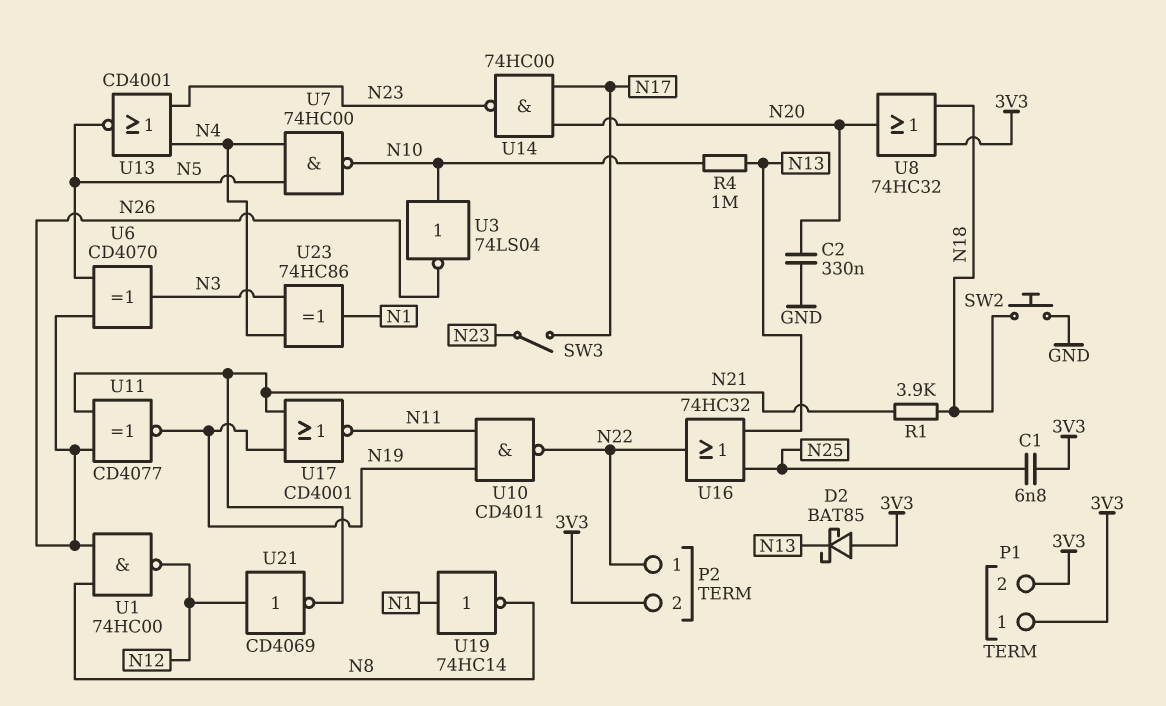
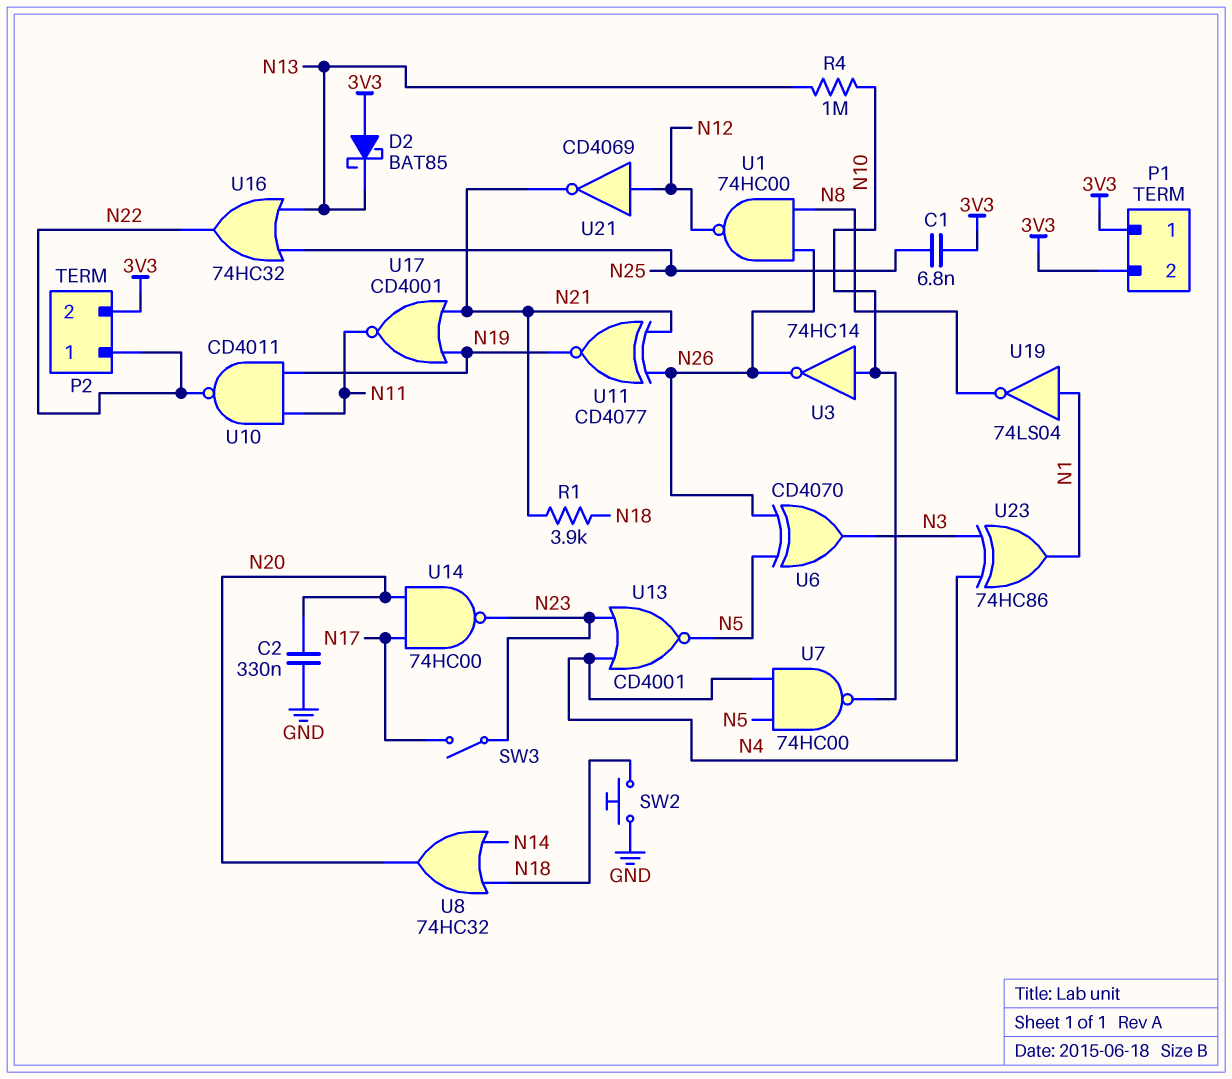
U3: NOT 74LS04 (in N10, out N26) -> NOT 74HC14 (in N10, out N26)
U8: OR 74HC32 (in 3V3, in N18, out N20) -> OR 74HC32 (in N14, in N18, out N20)
U19: NOT 74HC14 (in N1, out N8) -> NOT 74LS04 (in N1, out N8)

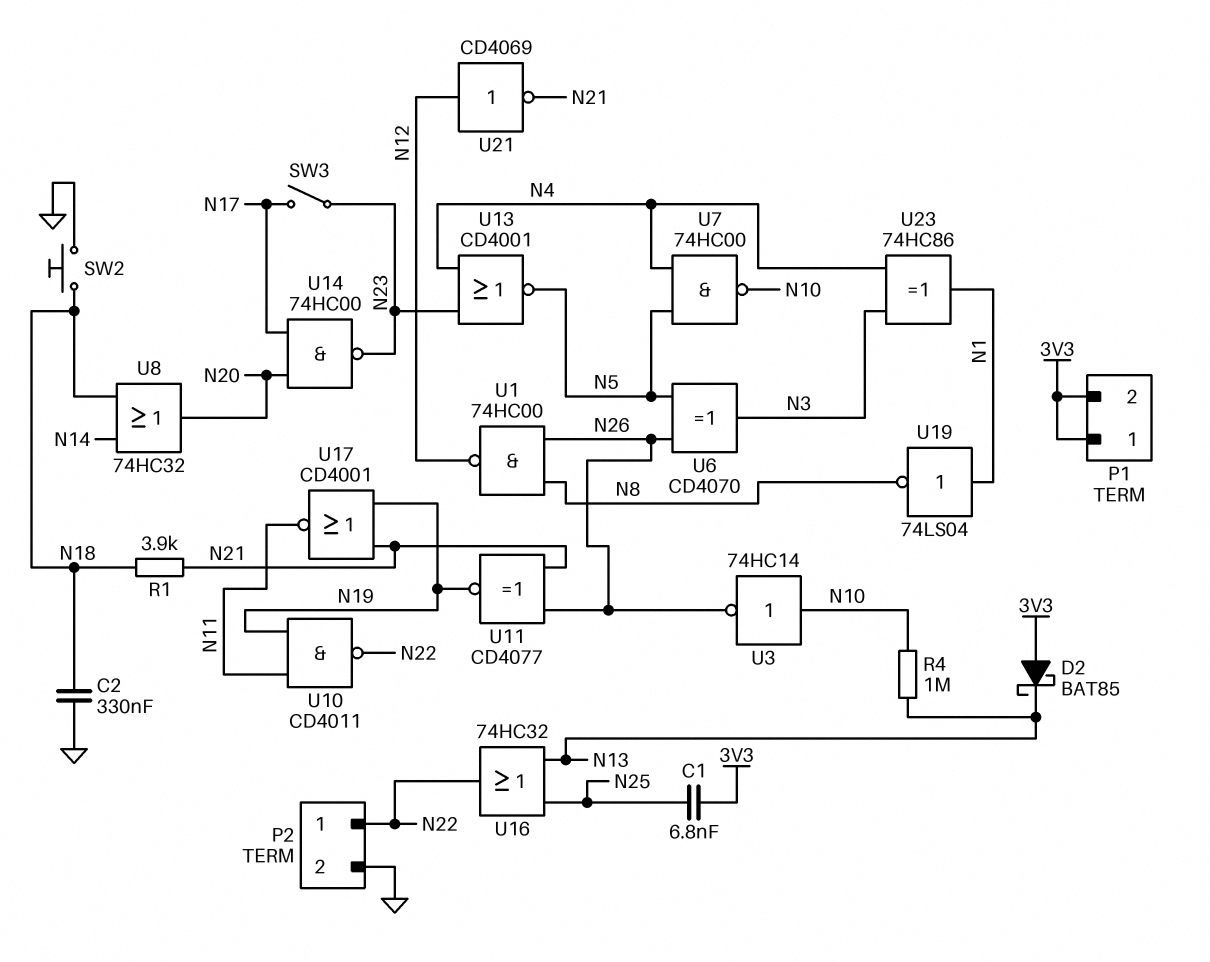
C2: 330nF (GND, N20) -> 330nF (GND, N18)
P2 pin 2: 3V3 -> GND

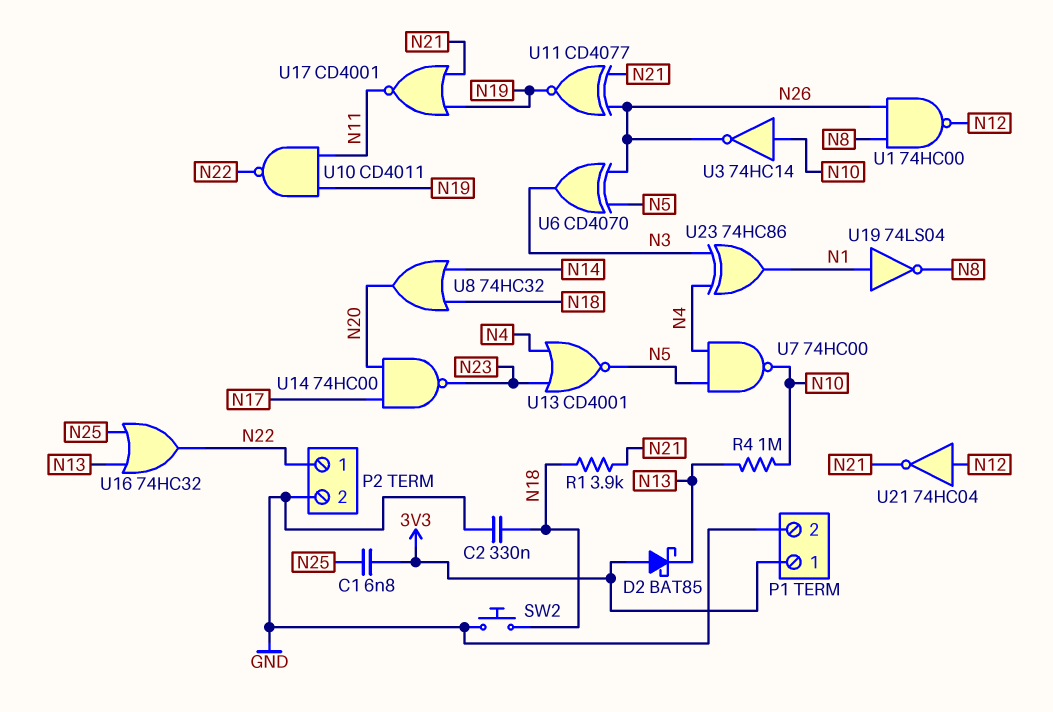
P1 pin 2: 3V3 -> GND
SW3: switch (N17, N23) -> none
U21: NOT CD4069 (in N12, out N21) -> NOT 74HC04 (in N12, out N21)

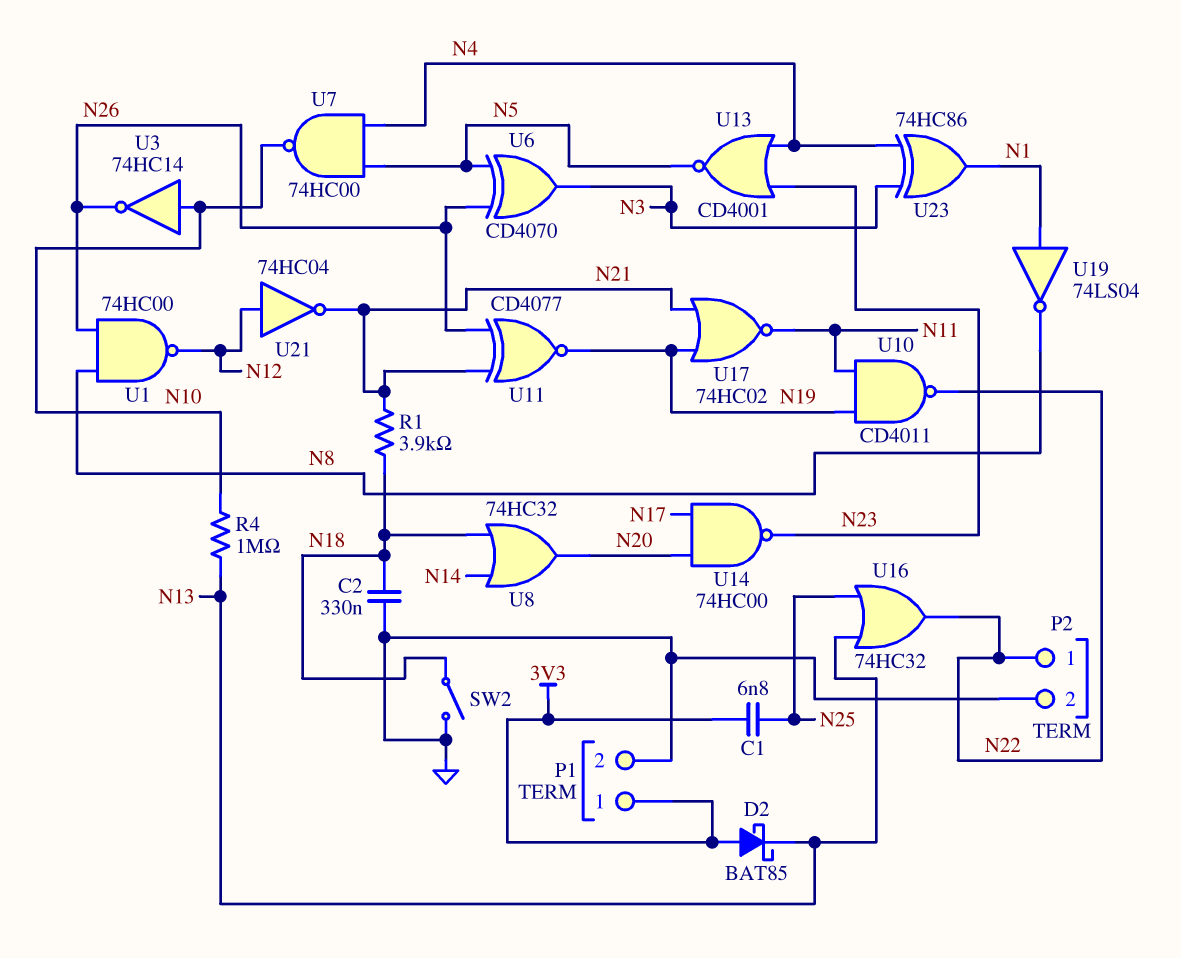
SW2: button (GND, N18) -> switch (GND, N18)
U17: NOR CD4001 (in N19, in N21, out N11) -> NOR 74HC02 (in N19, in N21, out N11)

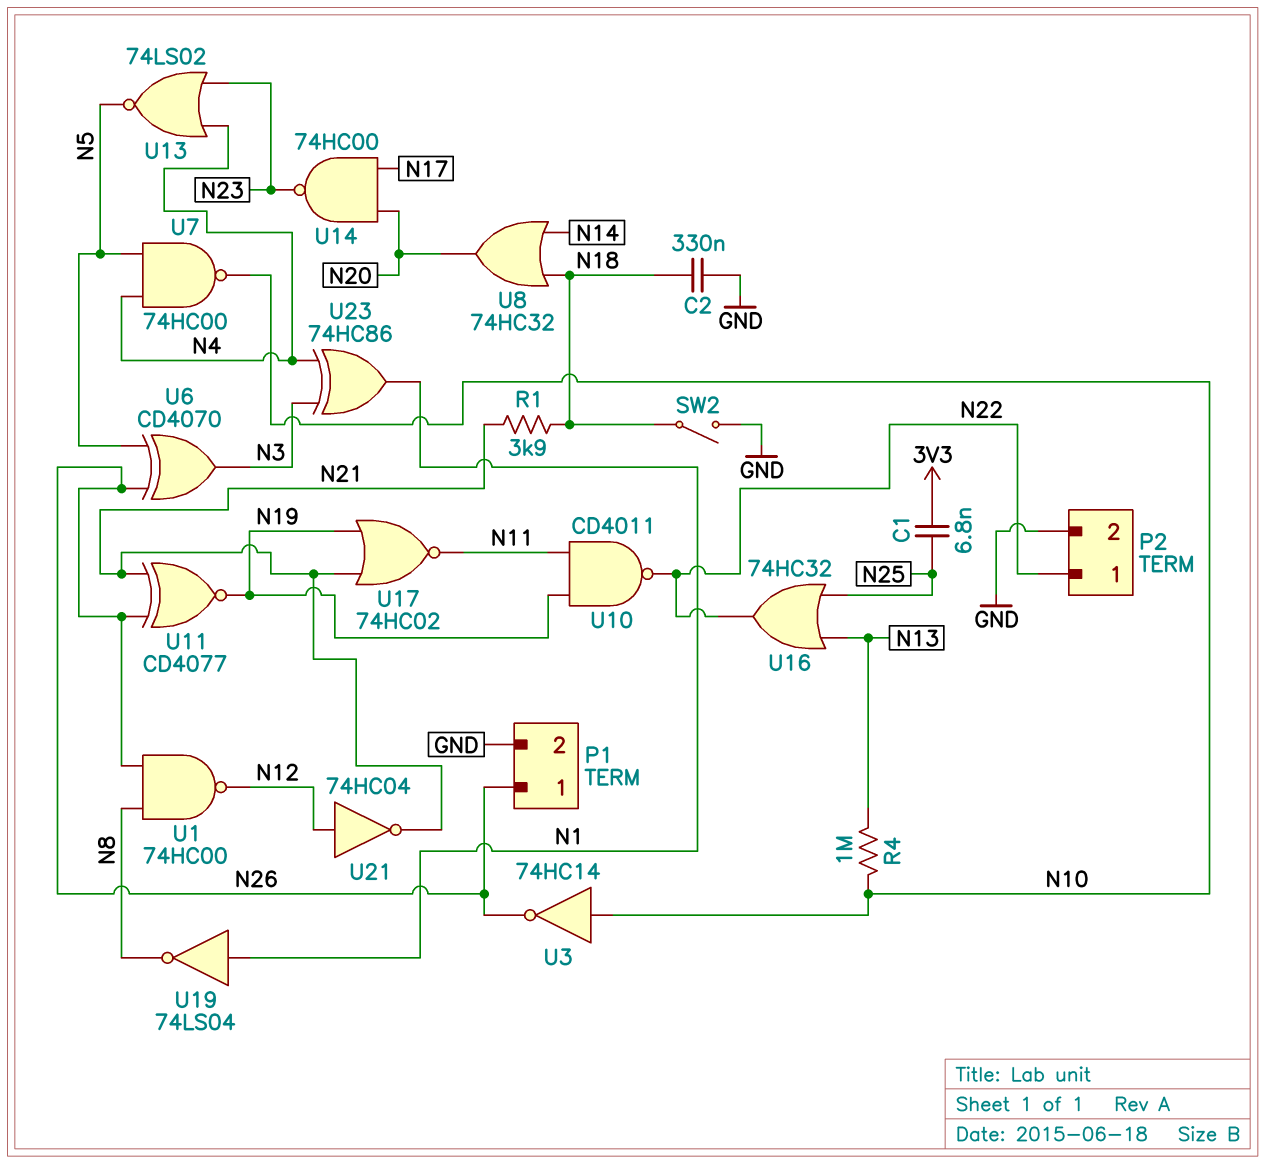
D2: schottky BAT85 (A 3V3, K N13) -> none
P1 pin 1: 3V3 -> N26
U13: NOR CD4001 (in N4, in N23, out N5) -> NOR 74LS02 (in N4, in N23, out N5)

